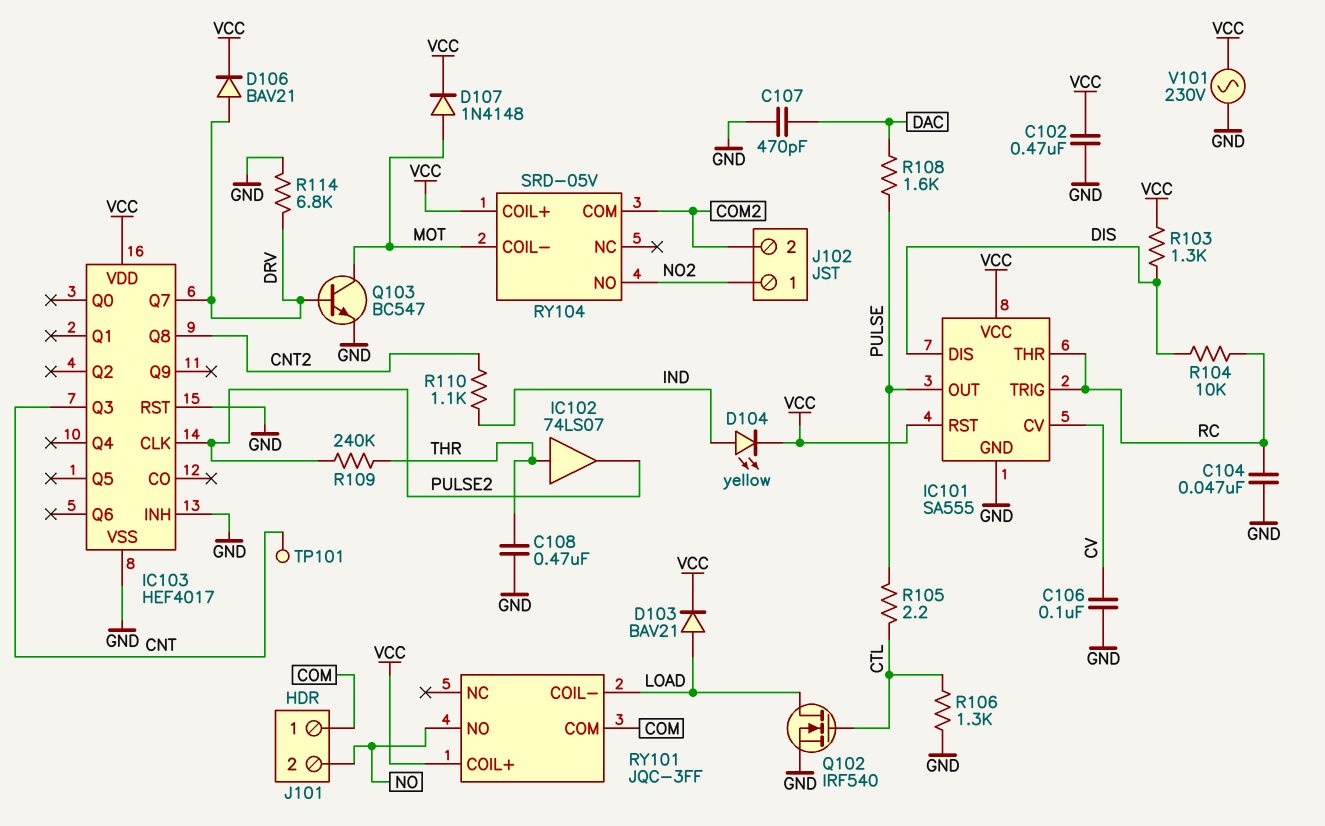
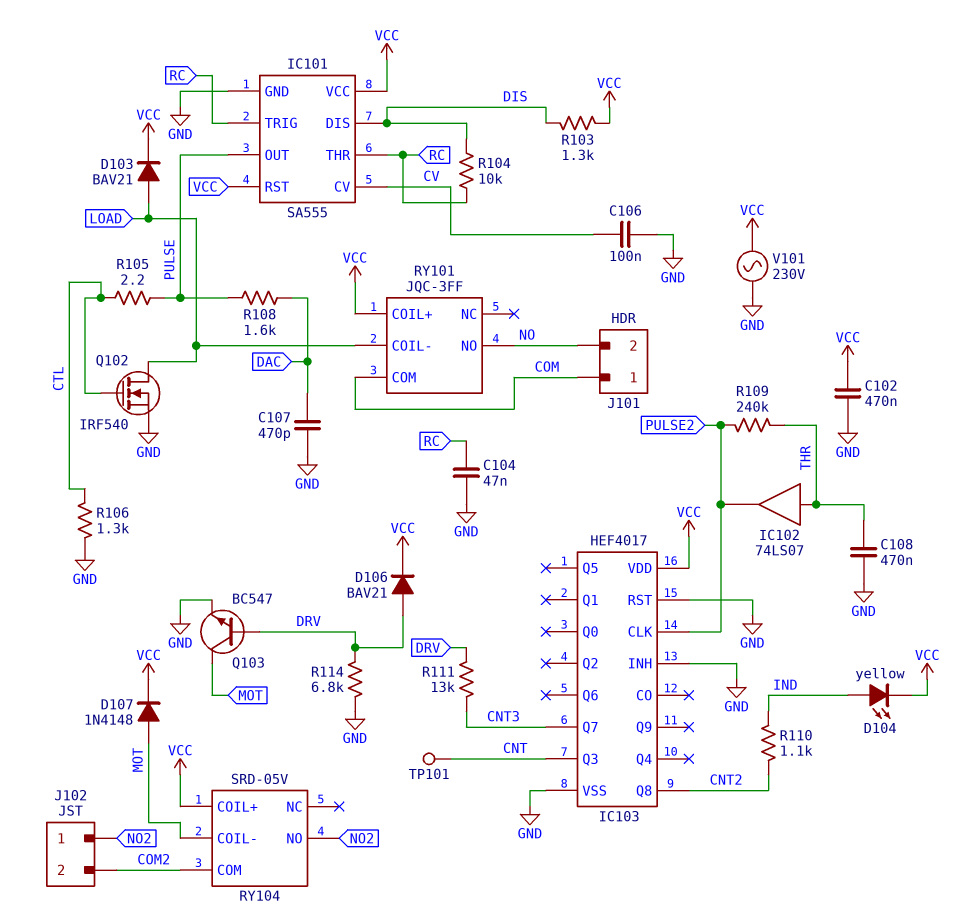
IC103 pin Q7: DRV -> CNT3
R111: none -> 13k (CNT3, DRV)

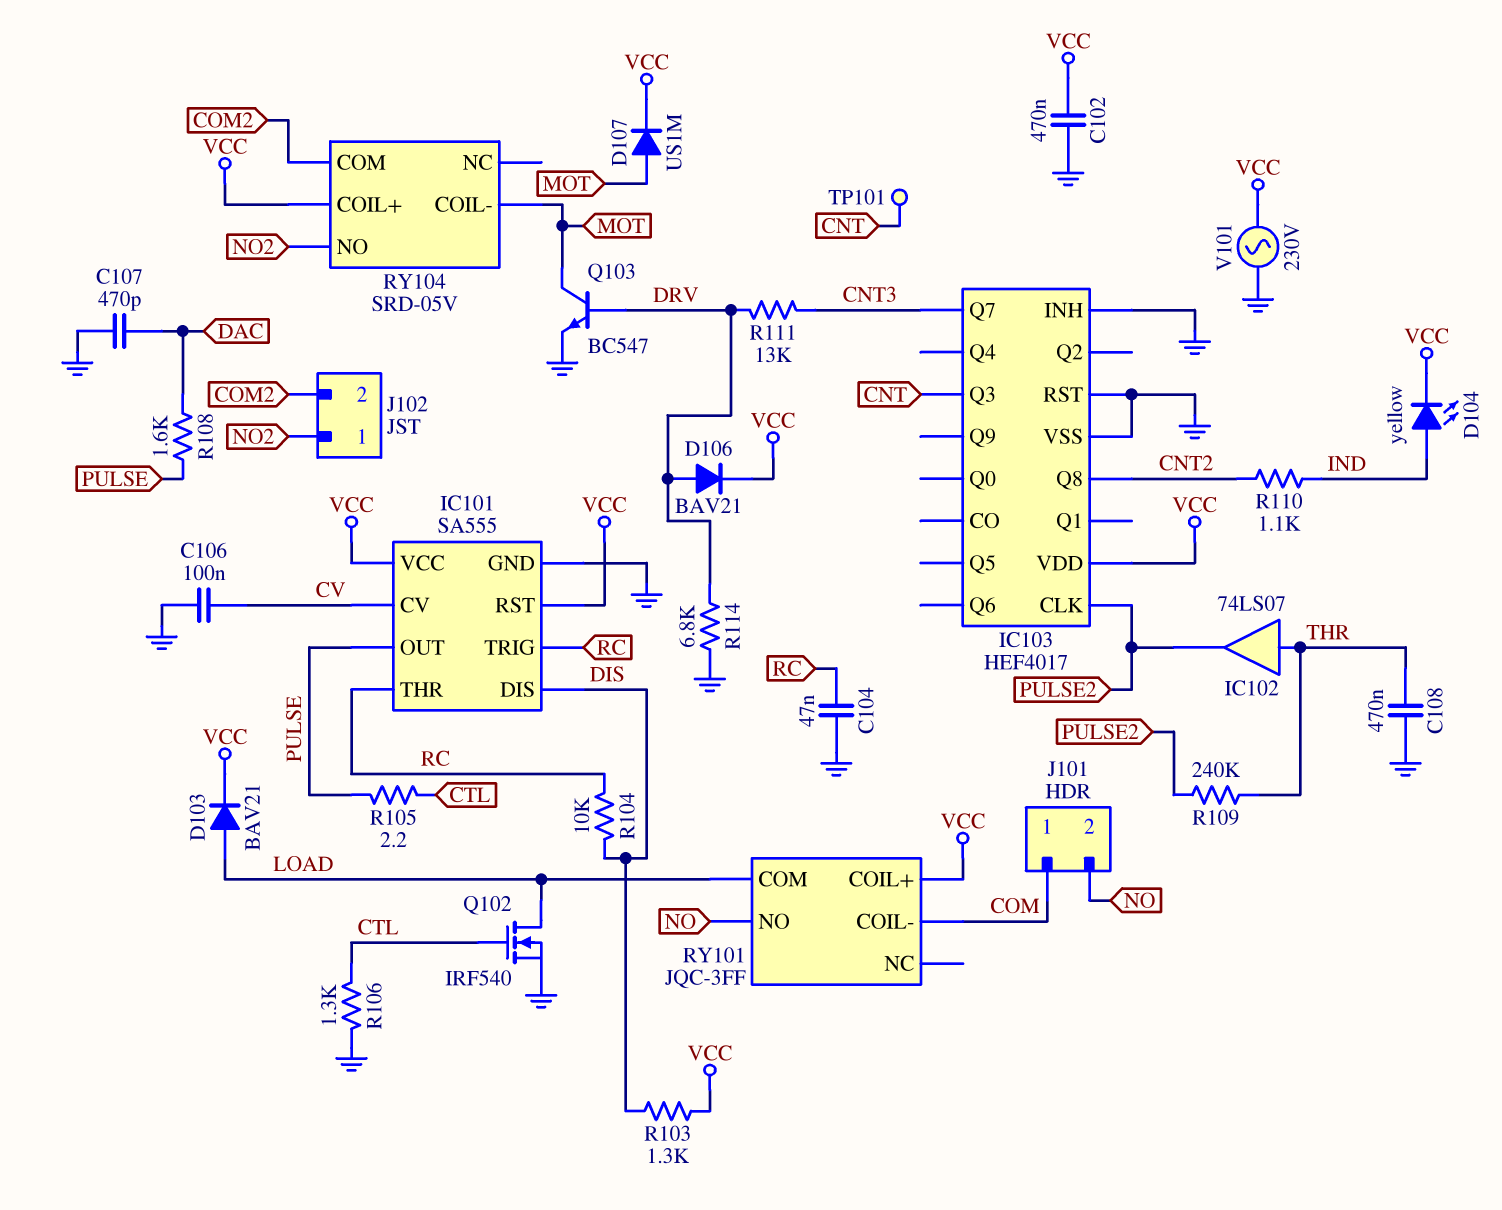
D107: diode 1N4148 (A MOT, K VCC) -> diode US1M (A MOT, K VCC)
RY101 pin COIL-: LOAD -> COM
RY101 pin COM: COM -> LOAD

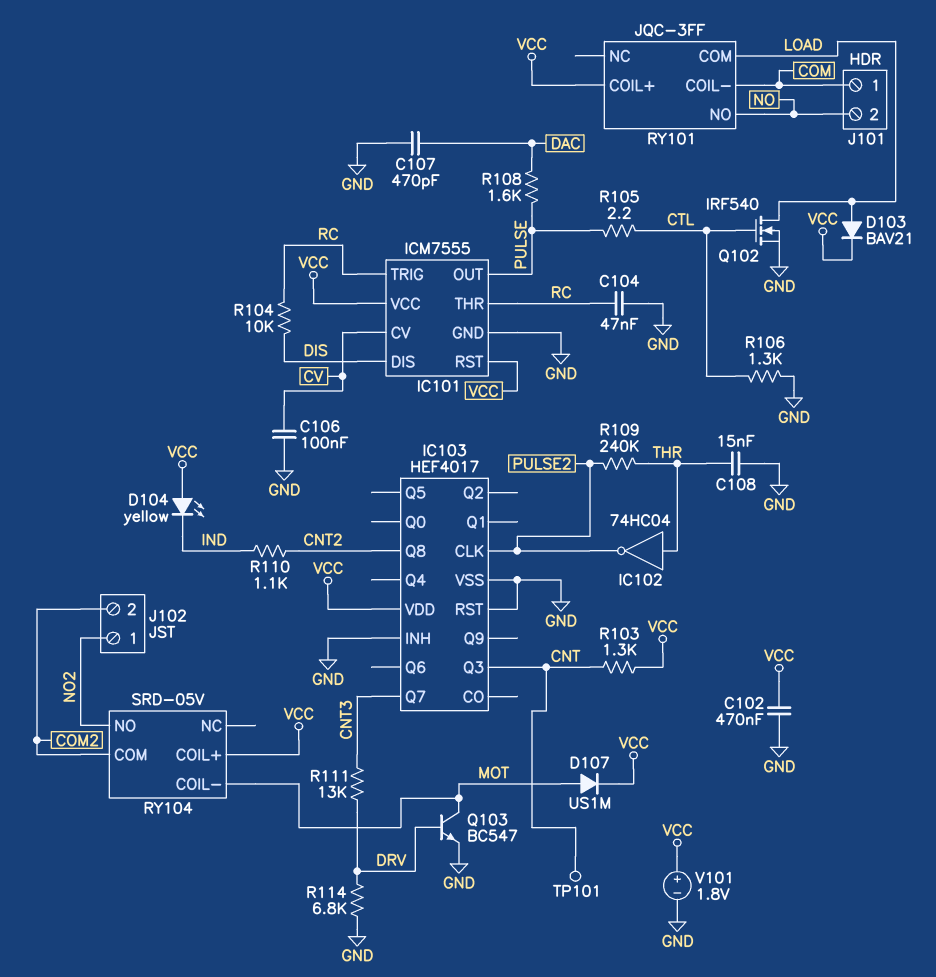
C108: 470nF (GND, THR) -> 15nF (GND, THR)
D104: LED yellow (A IND, K VCC) -> LED yellow (A VCC, K IND)
D106: diode BAV21 (A DRV, K VCC) -> none
IC101: SA555 -> ICM7555
IC102: buffer 74LS07 (in THR, out PULSE2) -> NOT 74HC04 (in THR, out PULSE2)
R103: 1.3k (DIS, VCC) -> 1.3k (CNT, VCC)
V101: AC 230V (GND, VCC) -> 1.8V (plus VCC, minus GND)

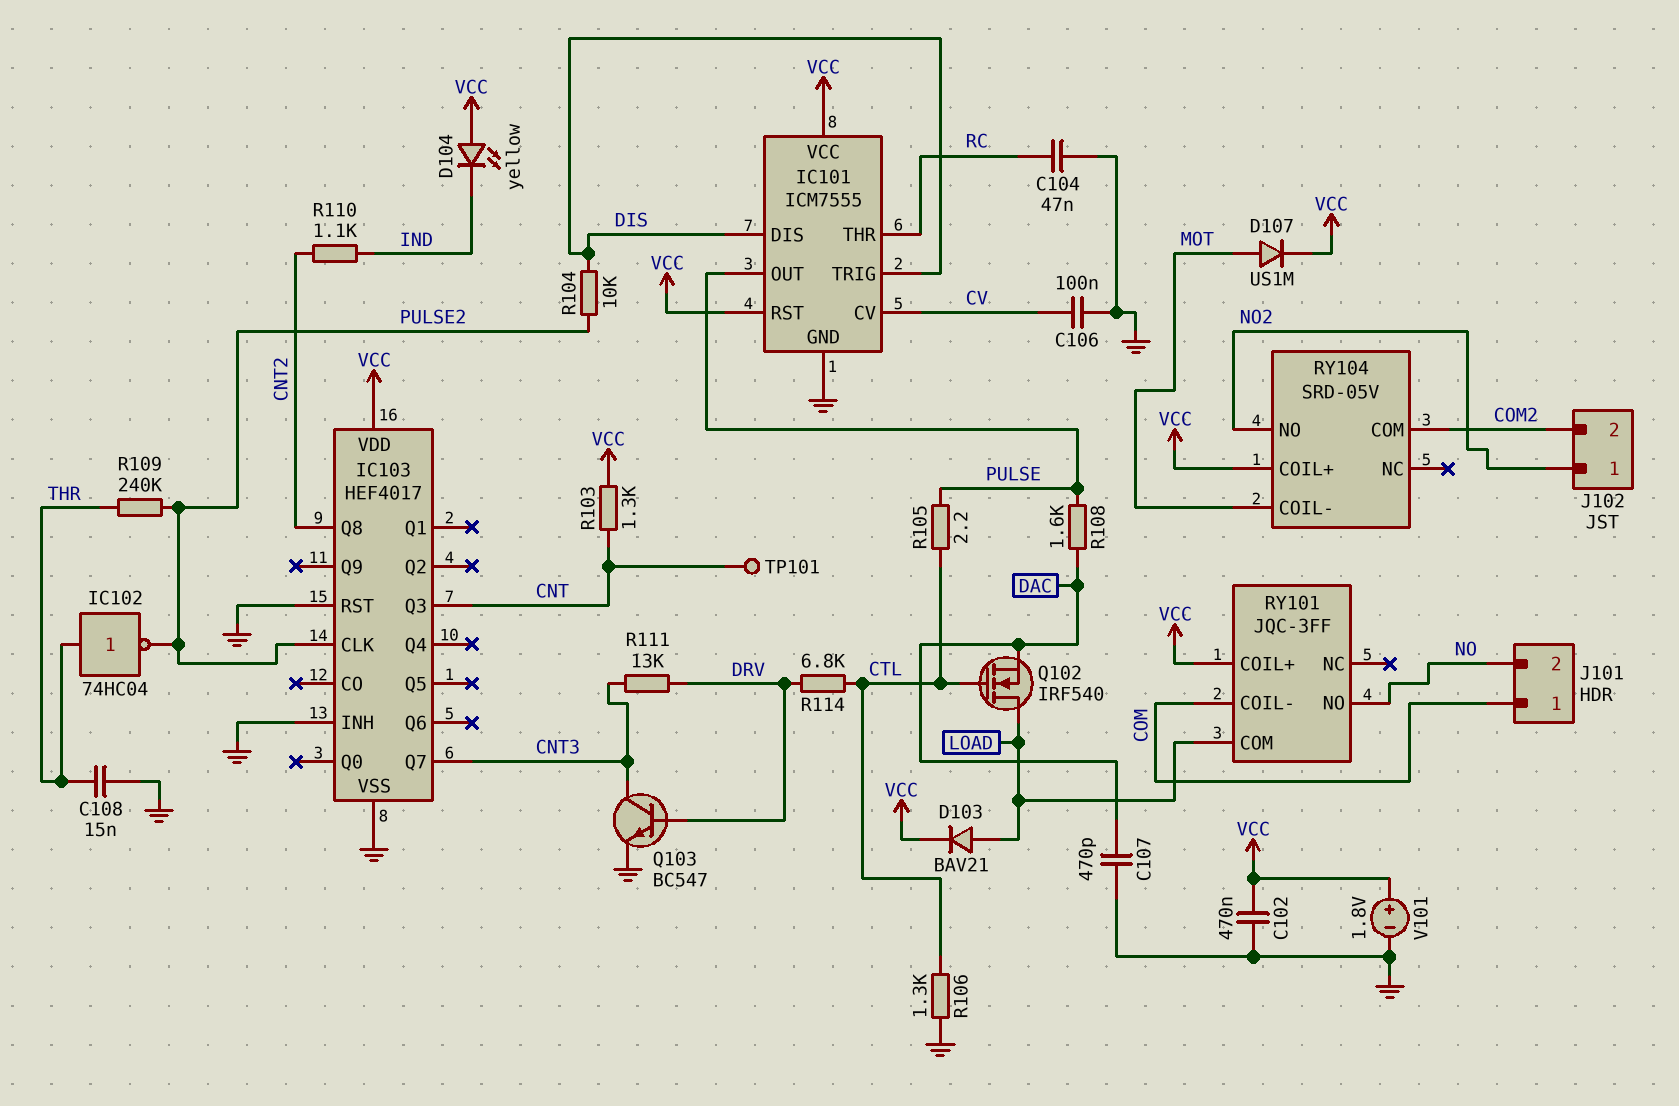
IC101 pin TRIG: RC -> DIS
Q102: NMOS IRF540 (G CTL, D LOAD, S GND) -> NMOS IRF540 (G CTL, D LOAD, S DAC)
Q103: NPN BC547 (B DRV, C MOT, E GND) -> NPN BC547 (B DRV, C CNT3, E GND)
R104: 10k (DIS, RC) -> 10k (DIS, PULSE2)
R114: 6.8k (DRV, GND) -> 6.8k (CTL, DRV)

